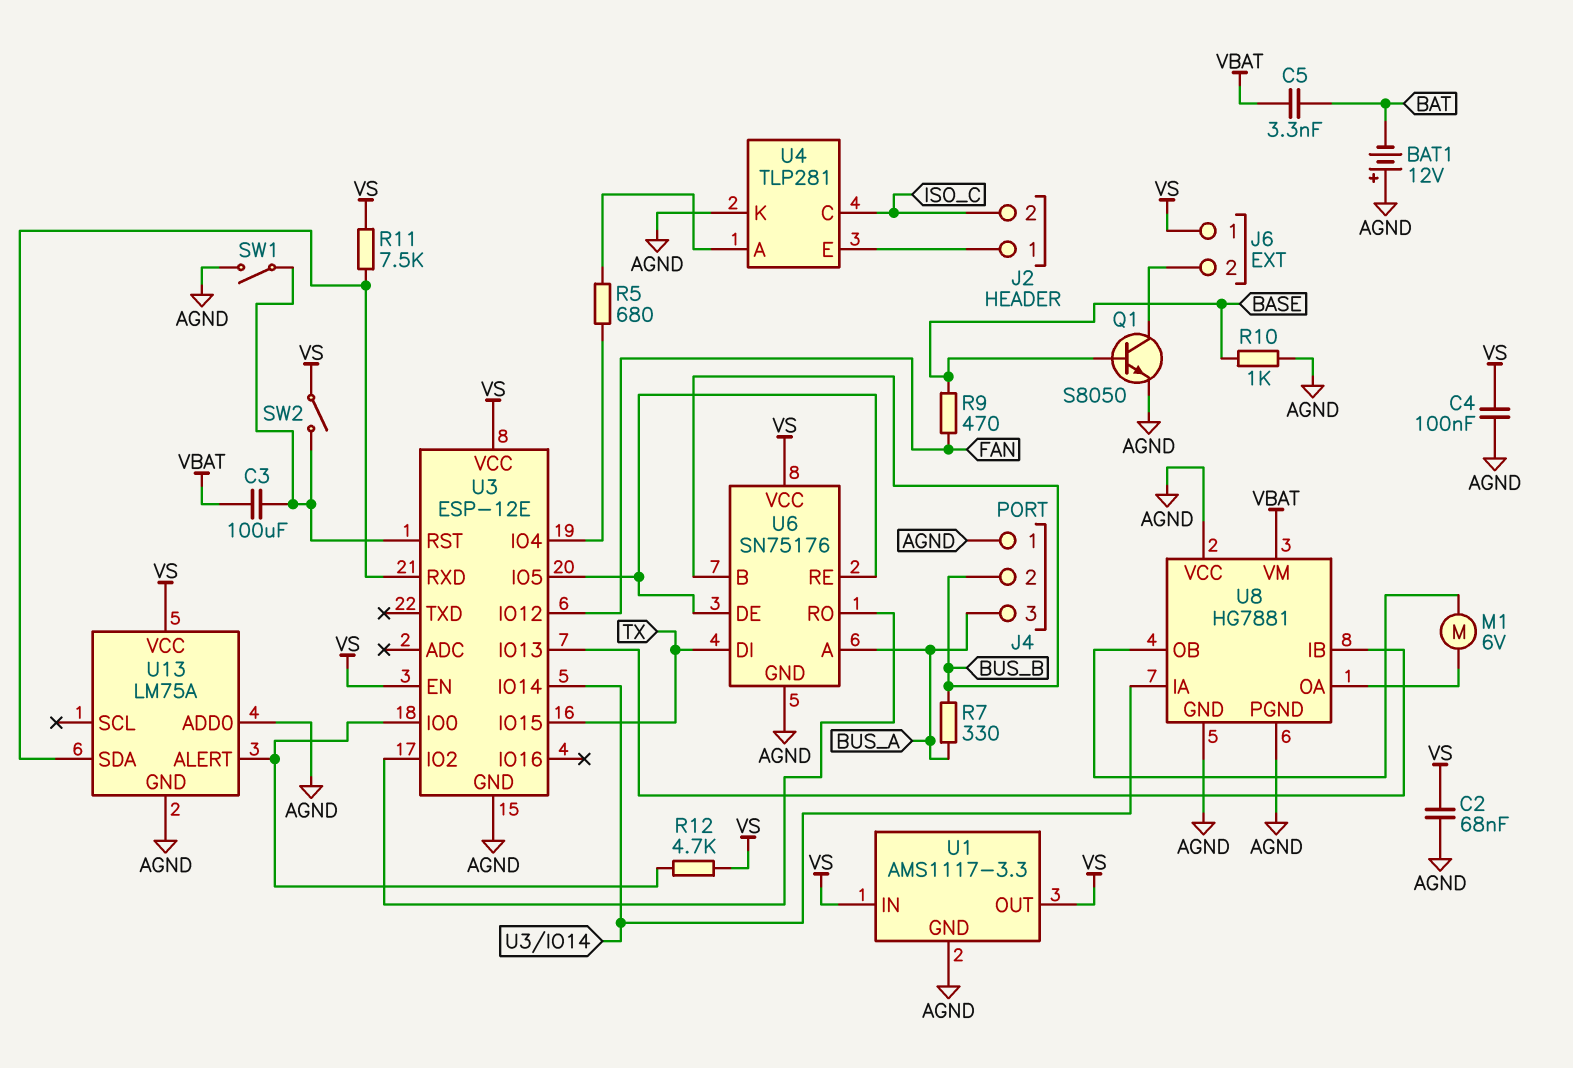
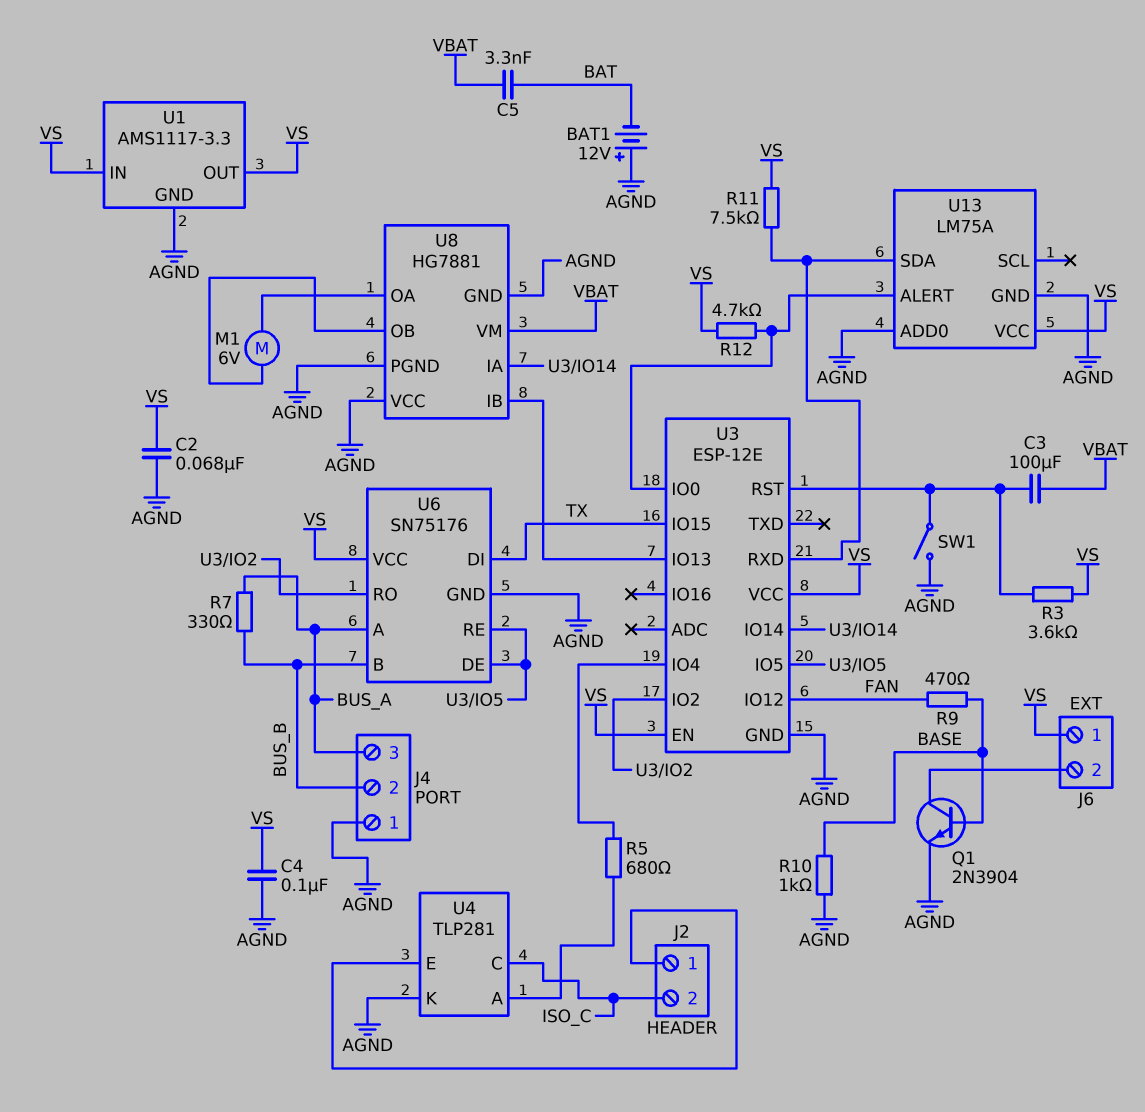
Q1: NPN S8050 (B BASE, C J6/2, E AGND) -> NPN 2N3904 (B BASE, C J6/2, E AGND)
R3: none -> 3.6k (U3/RST, VS)
SW2: switch (U3/RST, VS) -> none

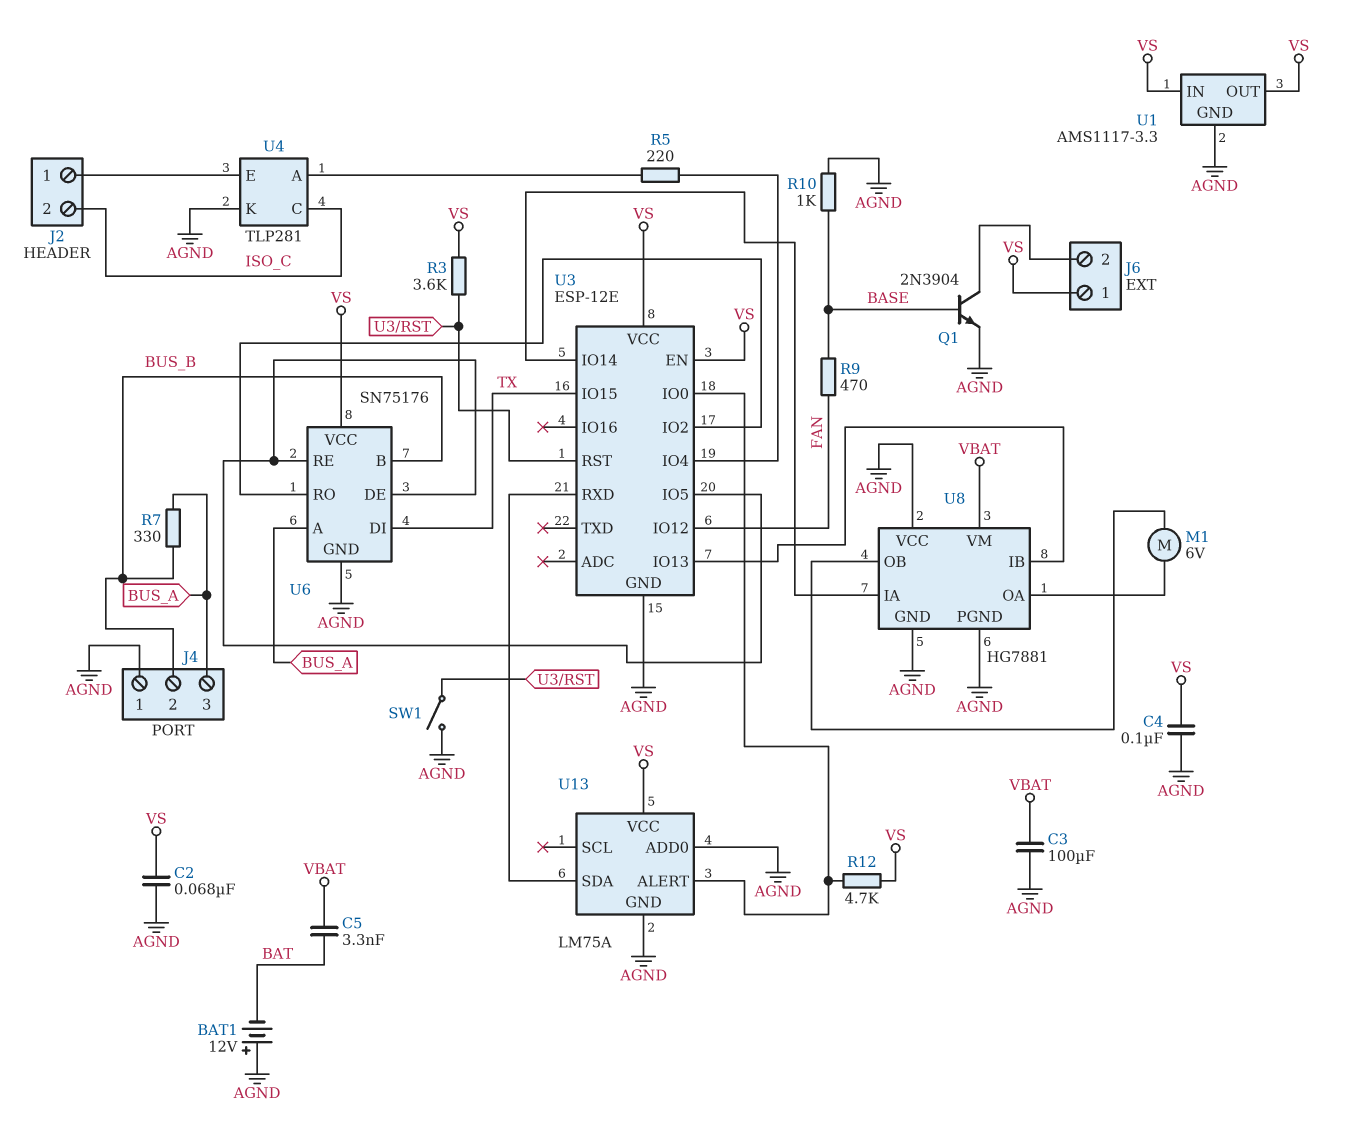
C3: 100uF (U3/RST, VBAT) -> 100uF (AGND, VBAT)
R5: 680 (U3/IO4, U4/A) -> 220 (U3/IO4, U4/A)
R11: 7.5k (U3/RXD, VS) -> none

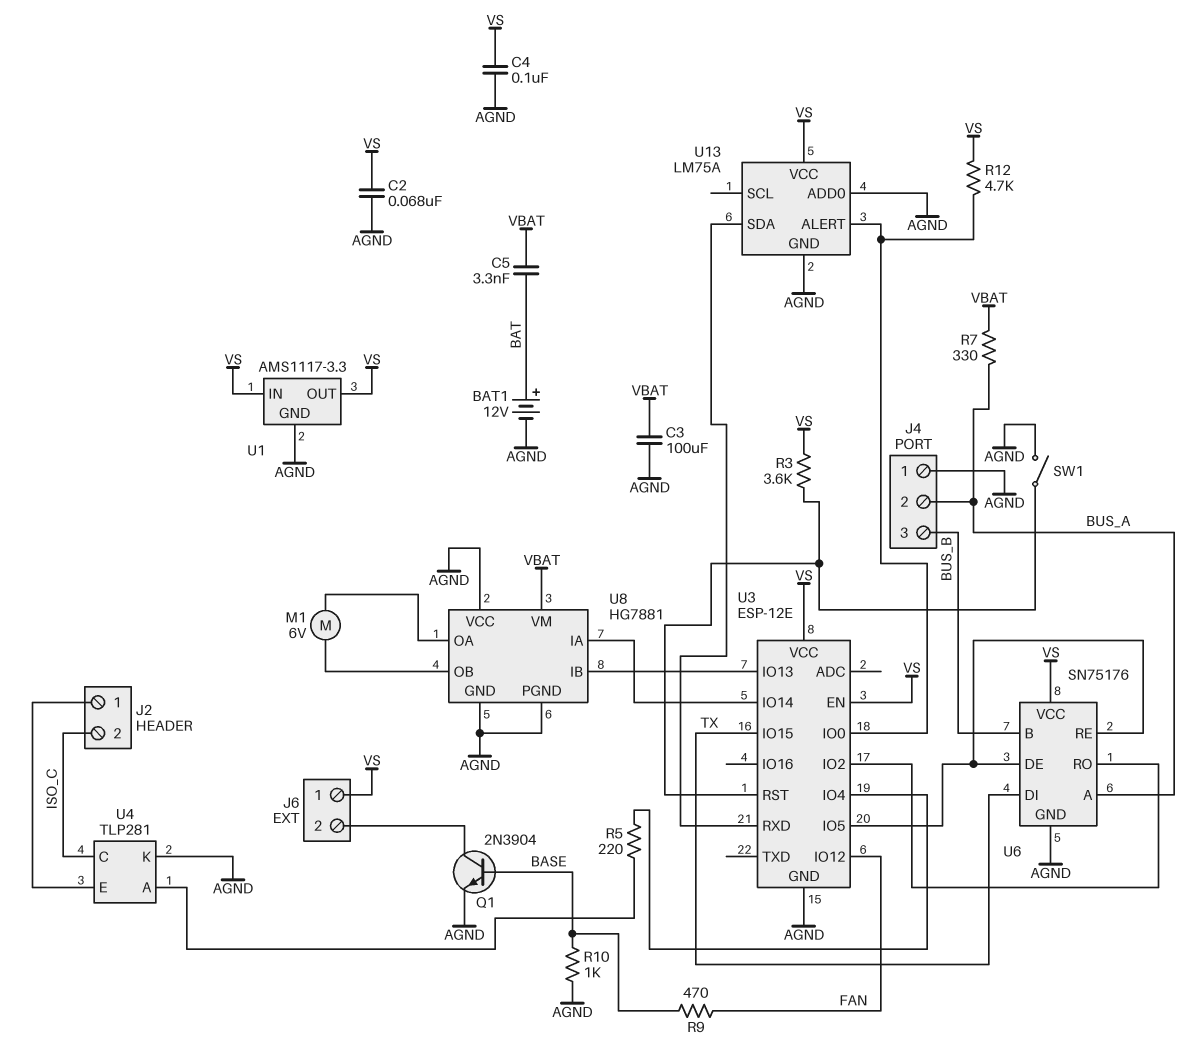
BAT1: 12V (plus AGND, minus BAT) -> 12V (plus BAT, minus AGND)
J4 pin 2: BUS_B -> BUS_A
J4 pin 3: BUS_A -> BUS_B
R7: 330 (BUS_A, BUS_B) -> 330 (BUS_A, VBAT)

